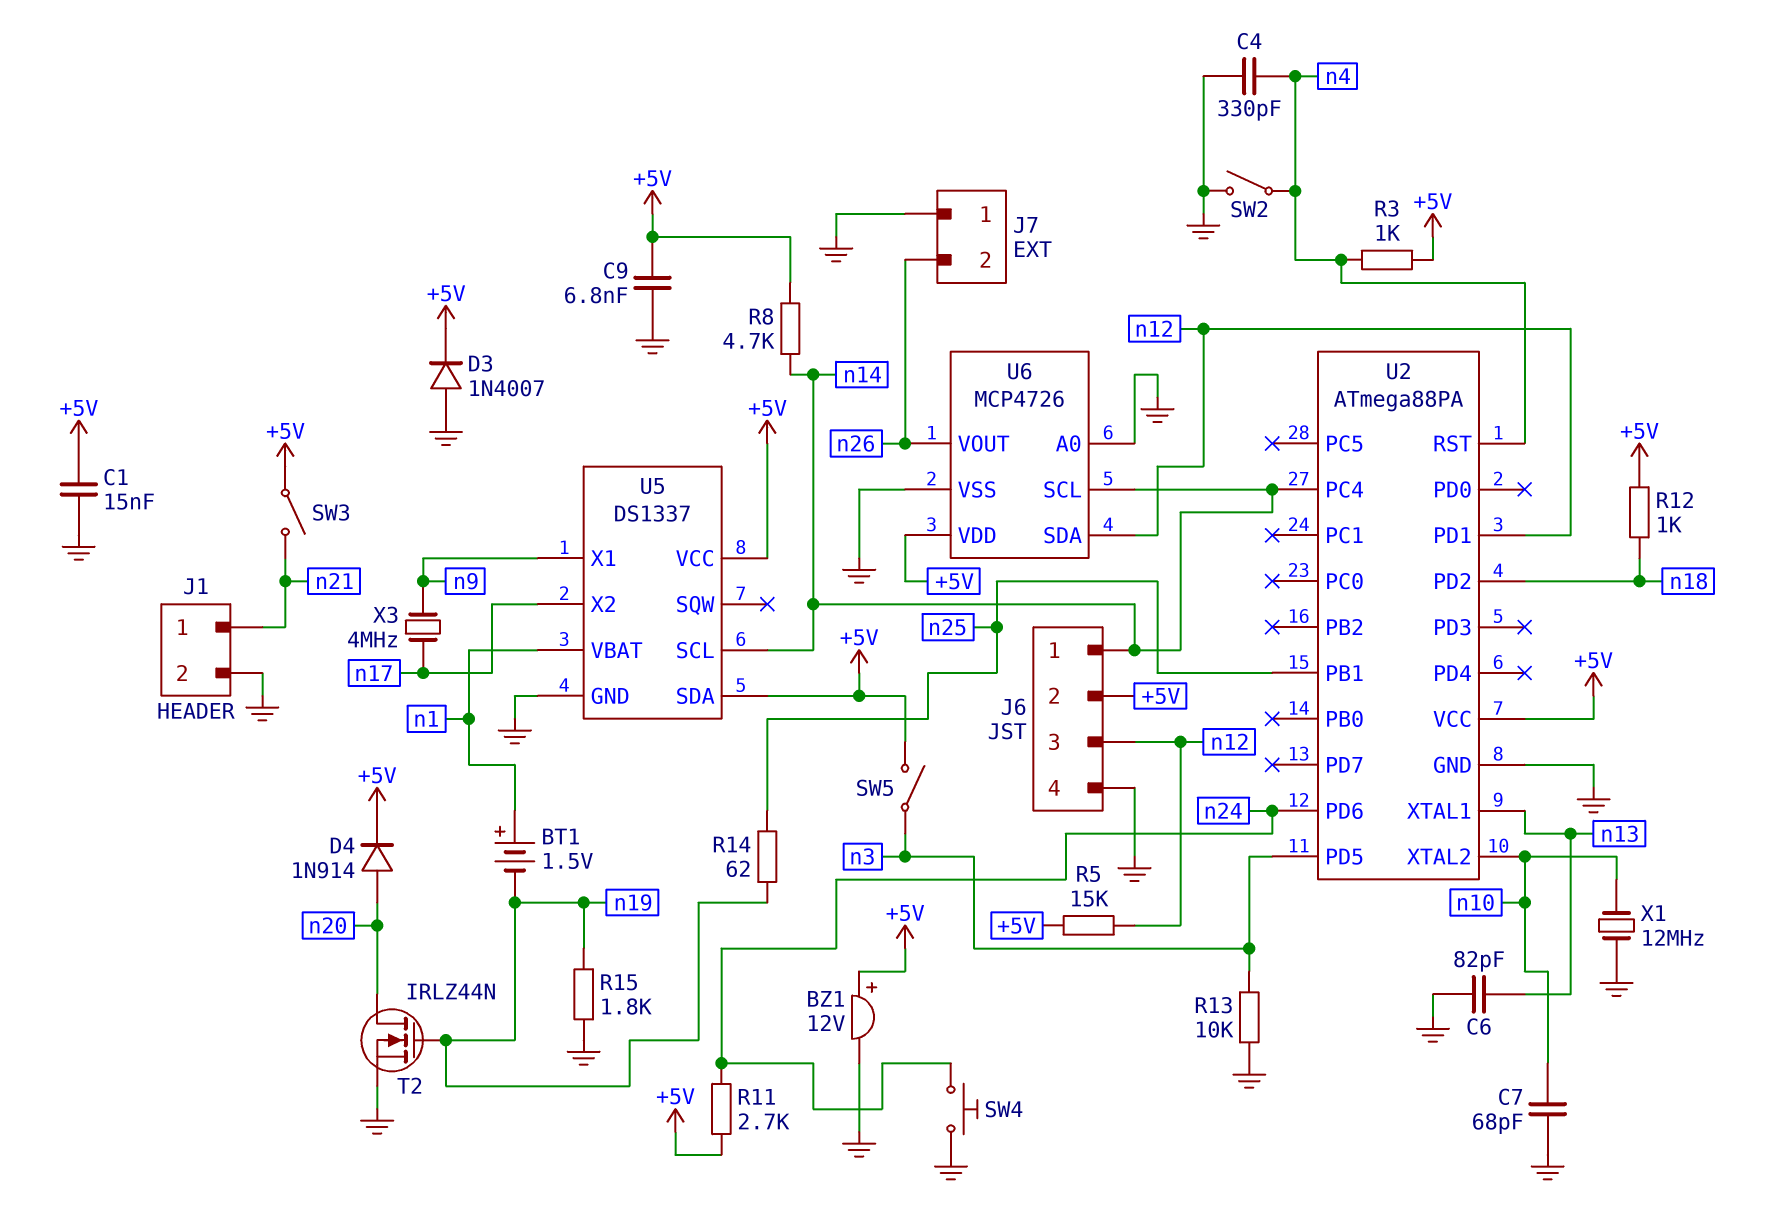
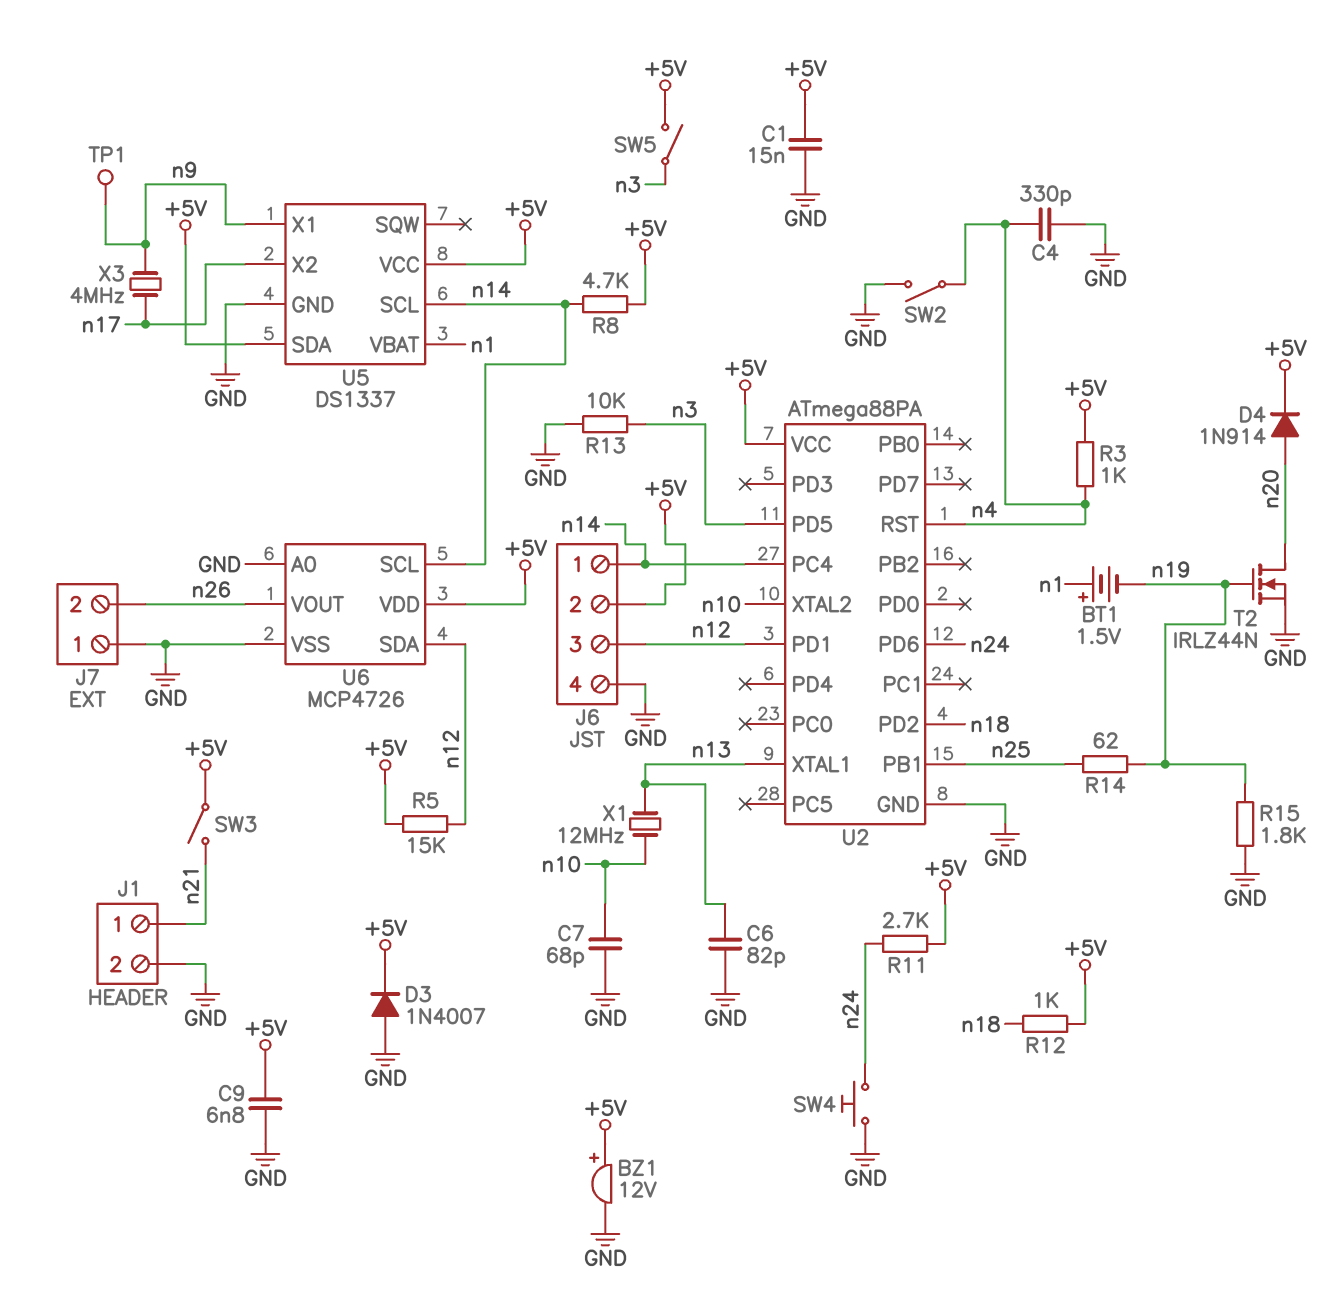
TP1: none -> test point (n9)
X1: 12MHz (GND, n10) -> 12MHz (n10, n13)

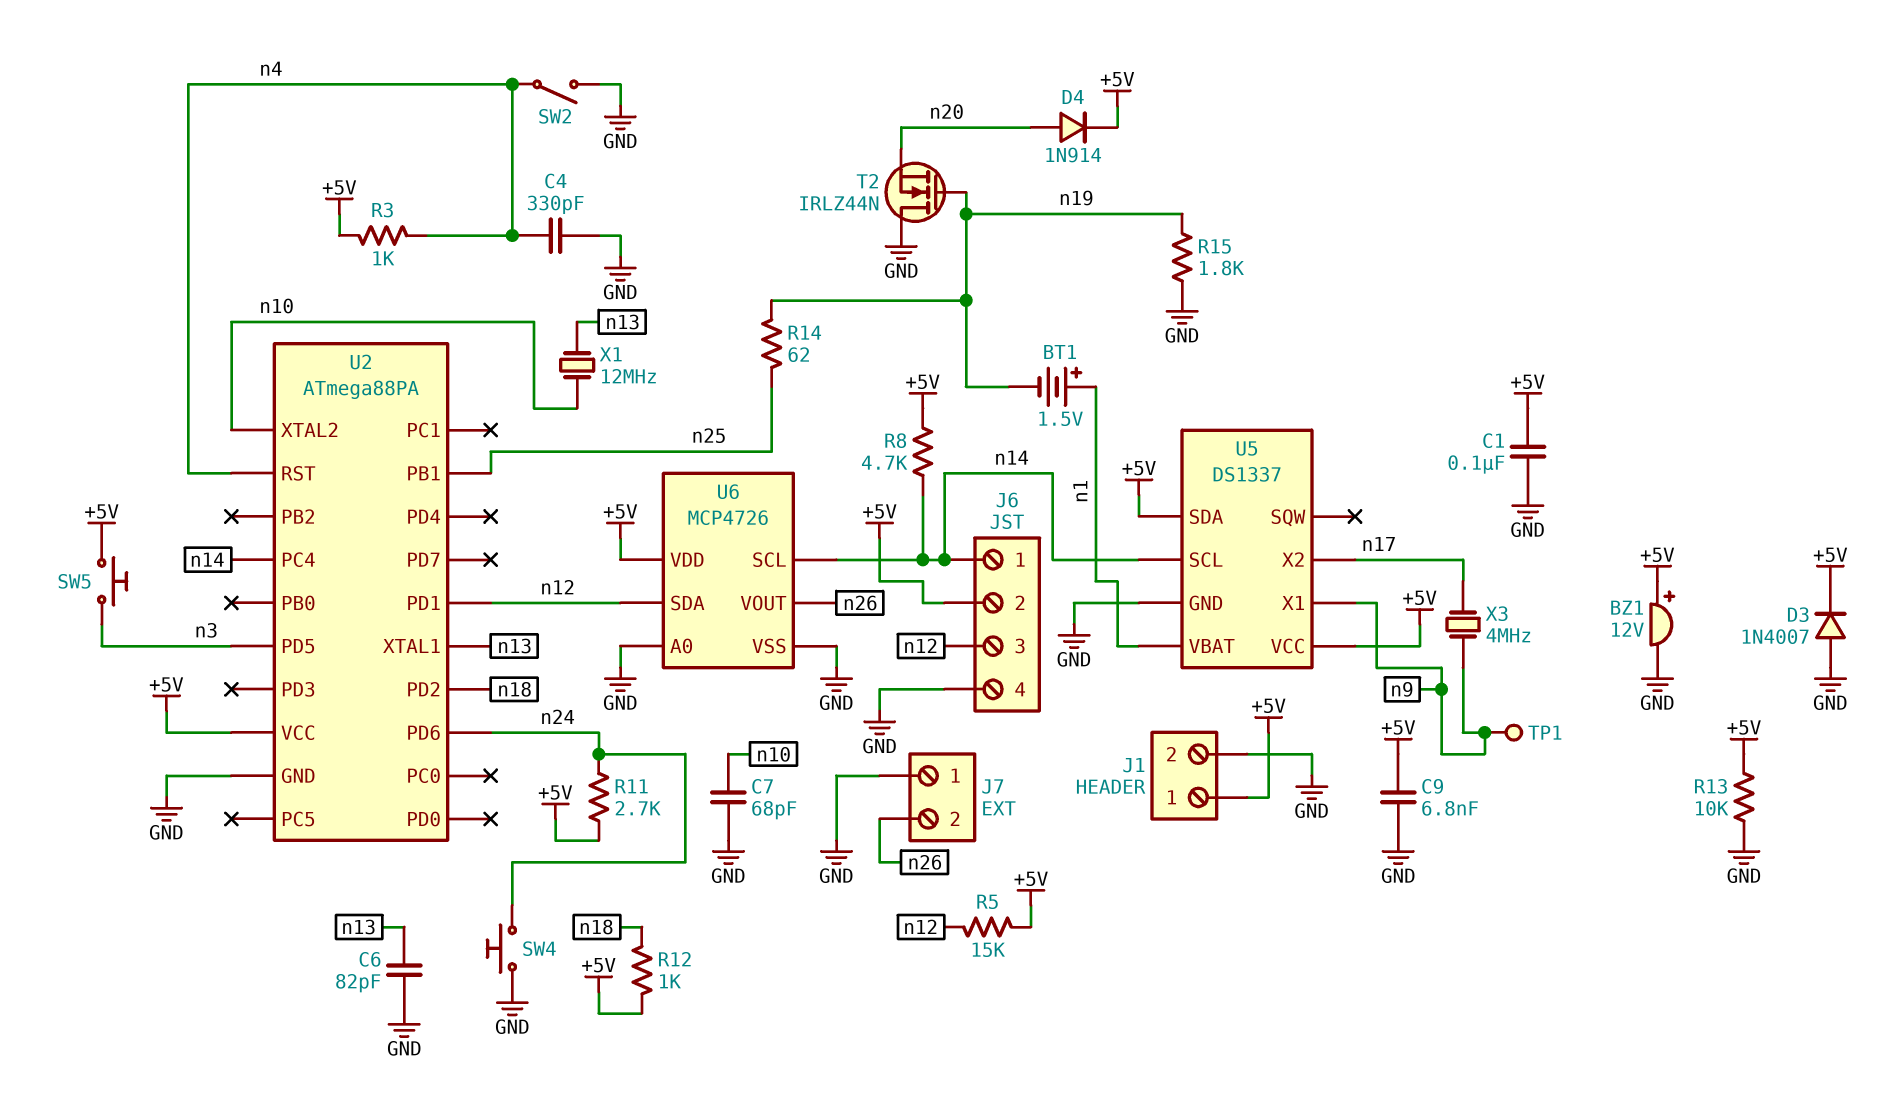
C1: 15nF (+5V, GND) -> 100nF (+5V, GND)
J1 pin 1: n21 -> +5V
R13: 10k (GND, n3) -> 10k (+5V, GND)
SW3: switch (+5V, n21) -> none
SW5: switch (+5V, n3) -> button (+5V, n3)
T2: NMOS IRLZ44N (G n19, D n20, S GND) -> NMOS IRLZ44N (G n19, D GND, S n20)

